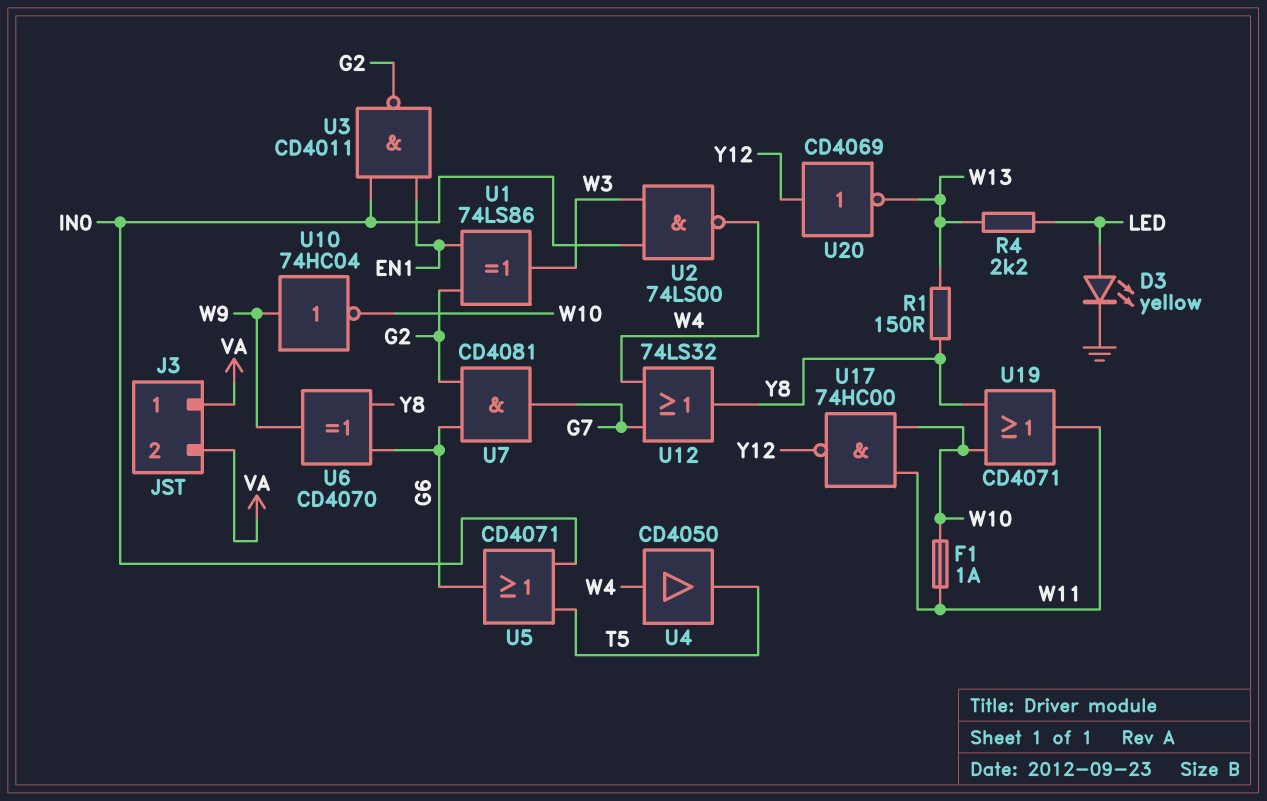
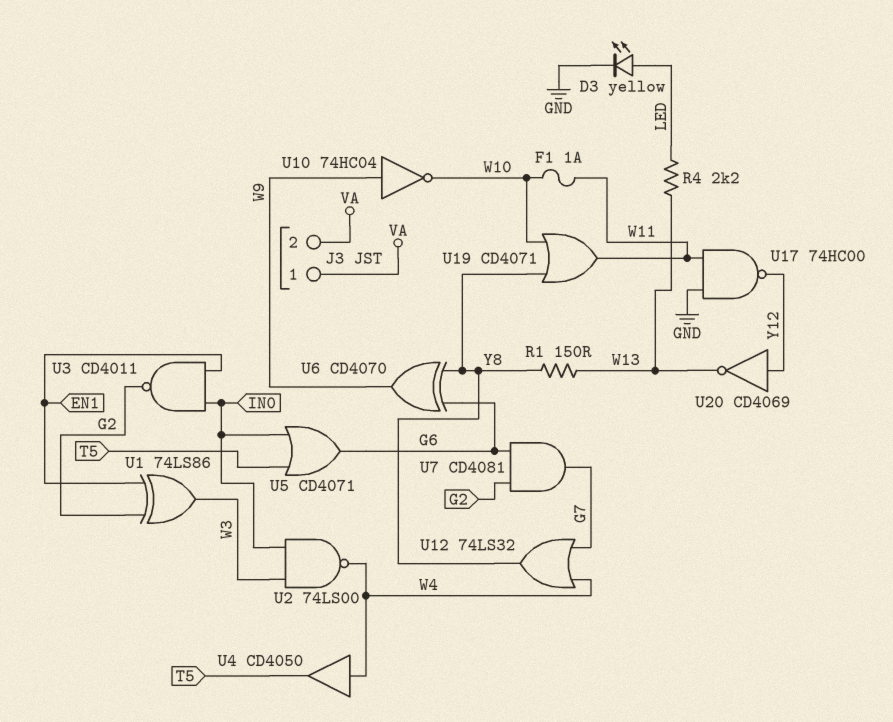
U17: NAND 74HC00 (in W10, in W11, out Y12) -> NAND 74HC00 (in GND, in W11, out Y12)

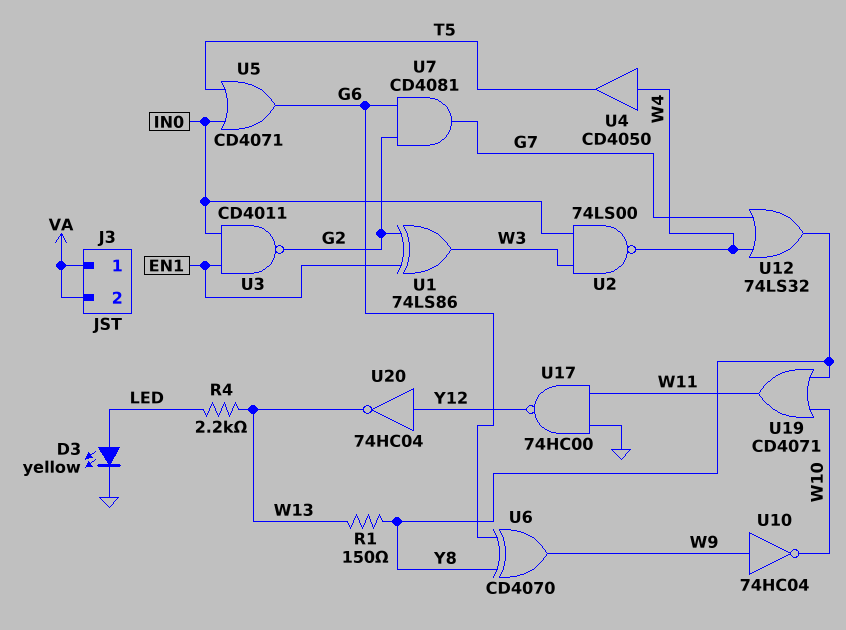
F1: 1A (W10, W11) -> none
U20: NOT CD4069 (in Y12, out W13) -> NOT 74HC04 (in Y12, out W13)

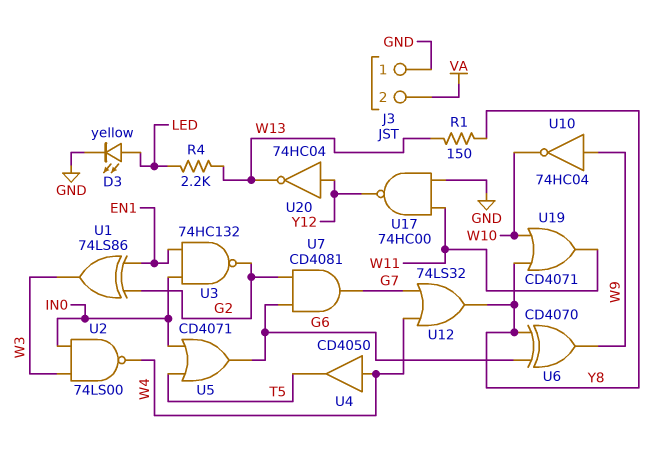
J3 pin 1: VA -> GND
U3: NAND CD4011 (in EN1, in IN0, out G2) -> NAND 74HC132 (in EN1, in IN0, out G2)

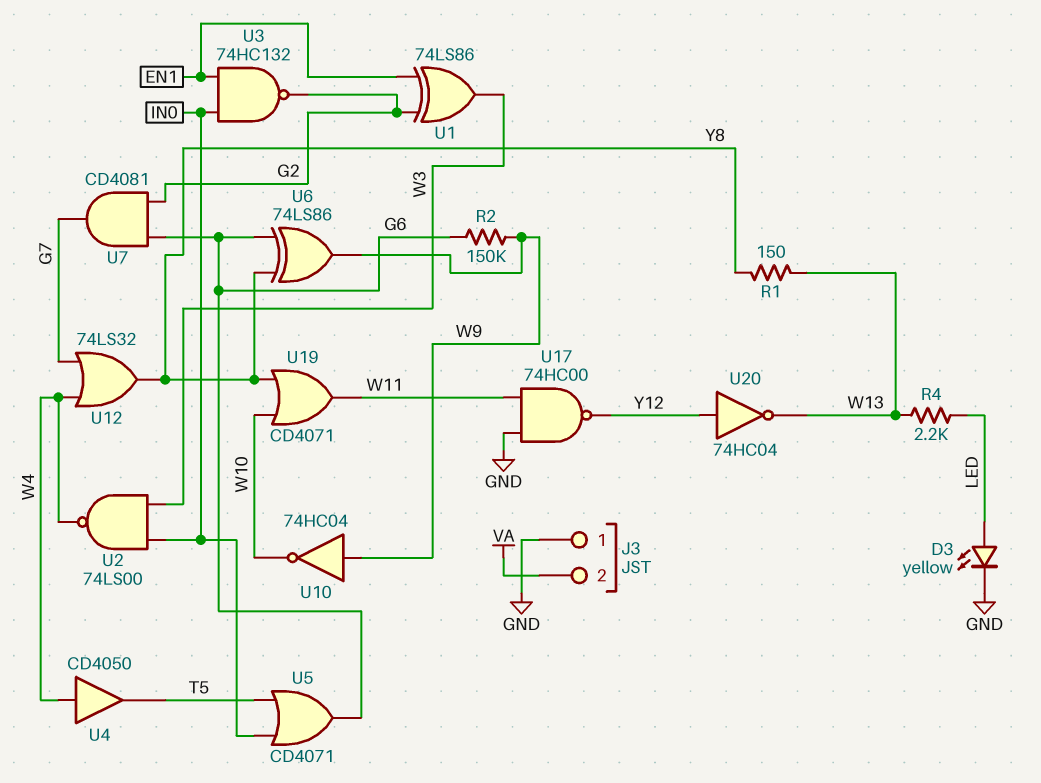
R2: none -> 150k (G6, W9)
U6: XOR CD4070 (in G6, in Y8, out W9) -> XOR 74LS86 (in G6, in Y8, out W9)

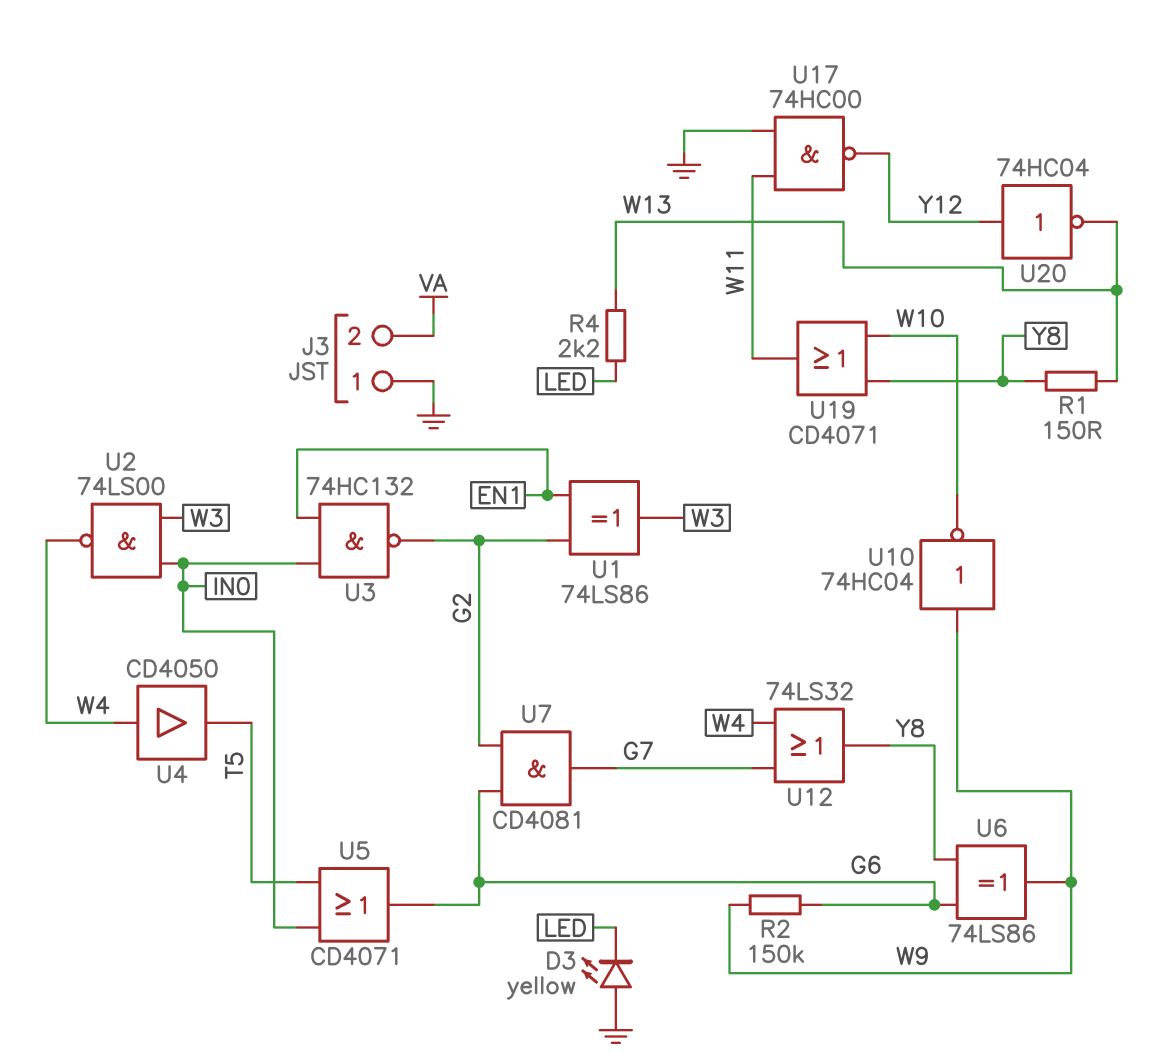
D3: LED yellow (A LED, K GND) -> LED yellow (A GND, K LED)

